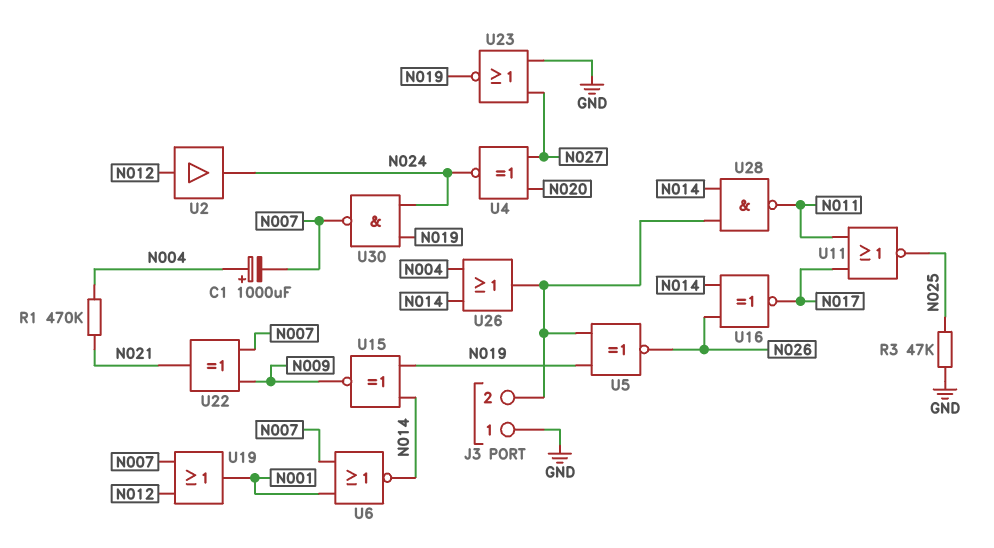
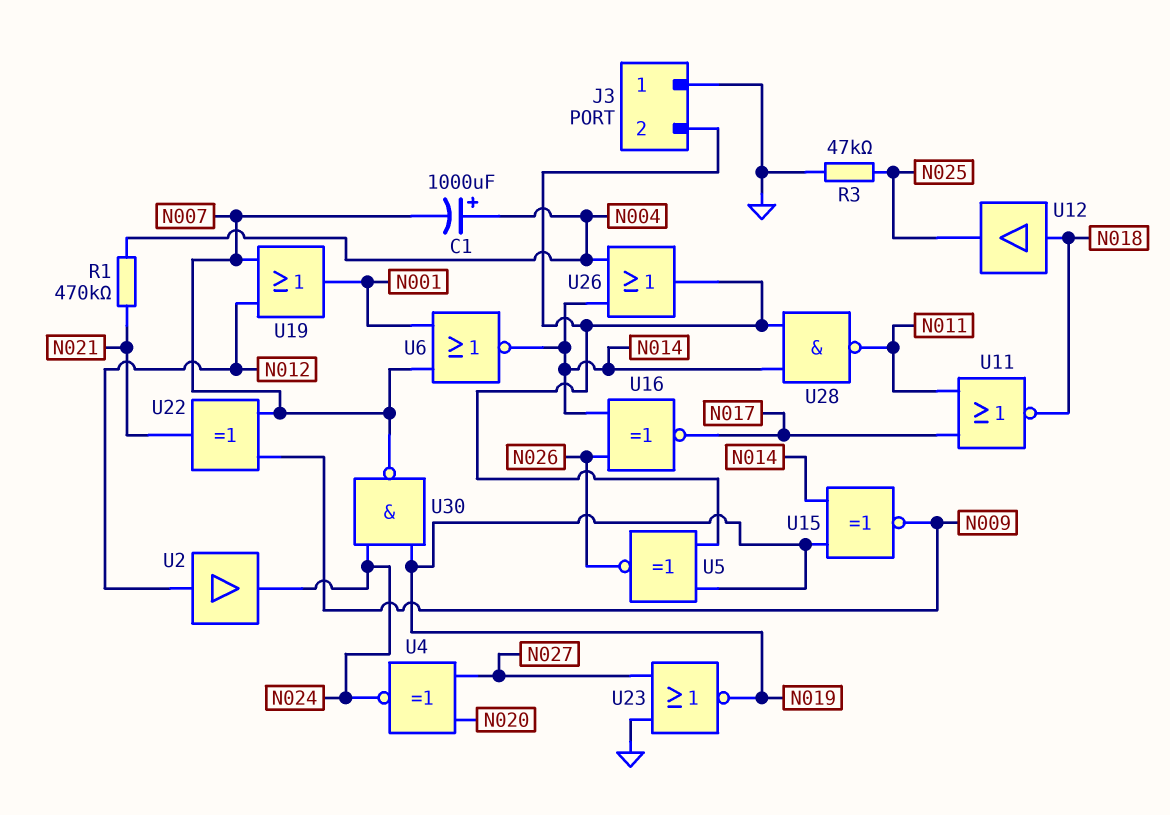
U11: NOR (in N011, in N017, out N025) -> NOR (in N011, in N017, out N018)
U12: none -> buffer (in N018, out N025)

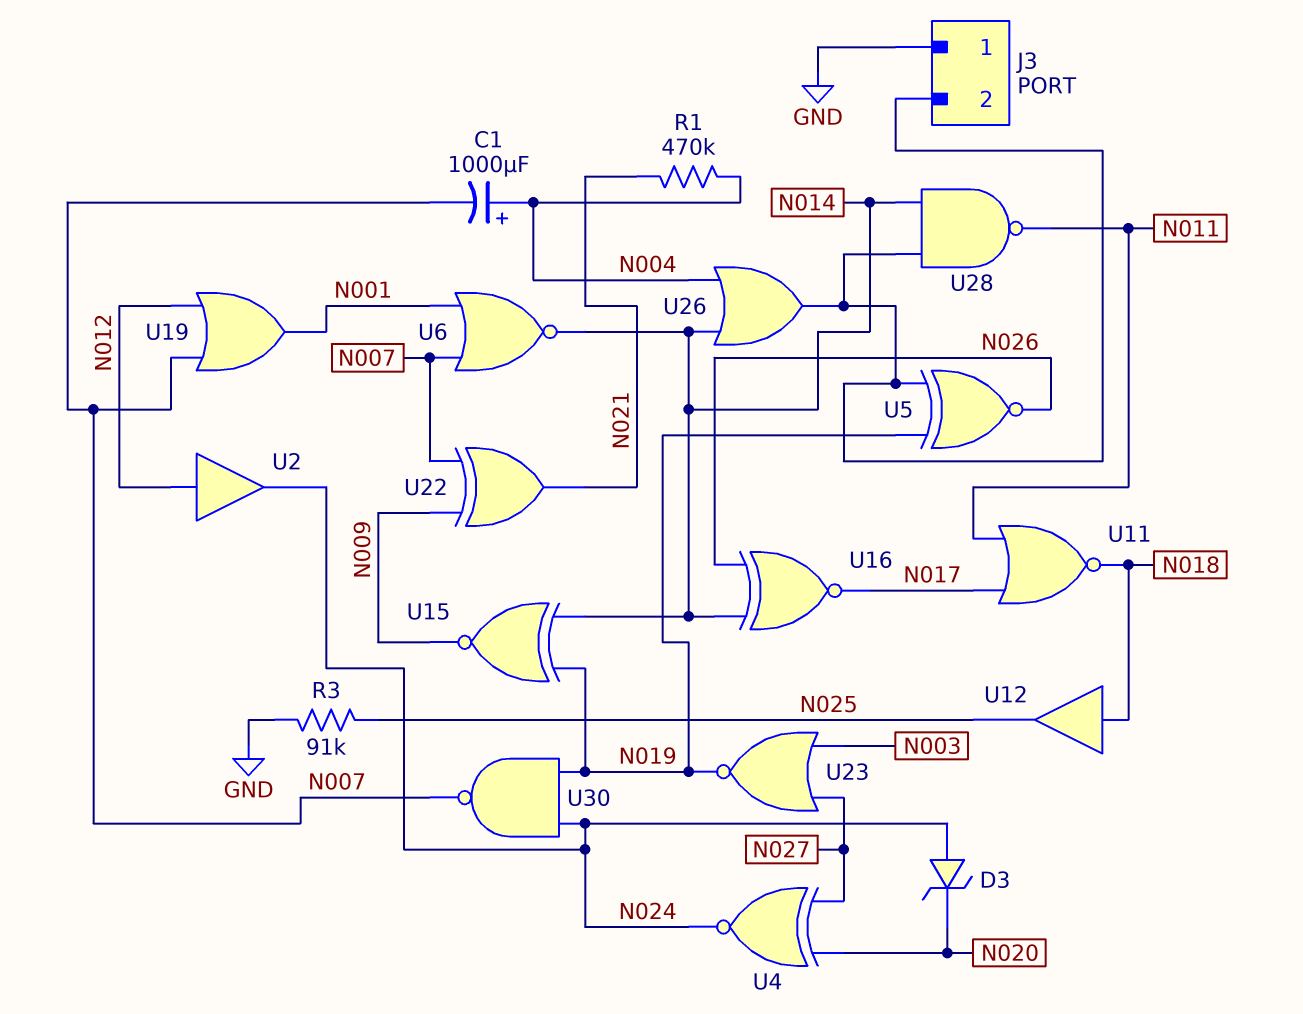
D3: none -> zener (A N024, K N020)
R3: 47k (GND, N025) -> 91k (GND, N025)
U23: NOR (in GND, in N027, out N019) -> NOR (in N003, in N027, out N019)

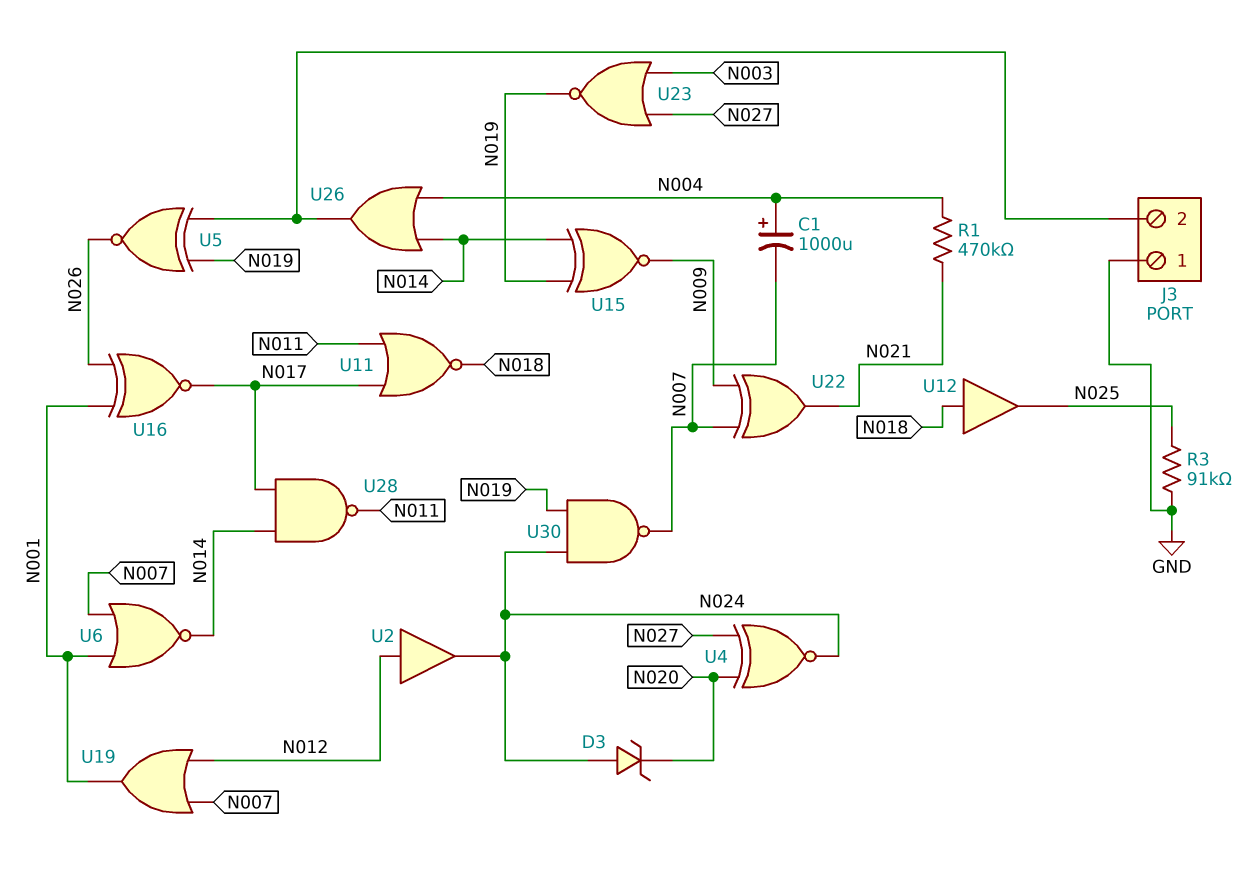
U16: XNOR (in N014, in N026, out N017) -> XNOR (in N001, in N026, out N017)
U28: NAND (in J3/2, in N014, out N011) -> NAND (in N014, in N017, out N011)

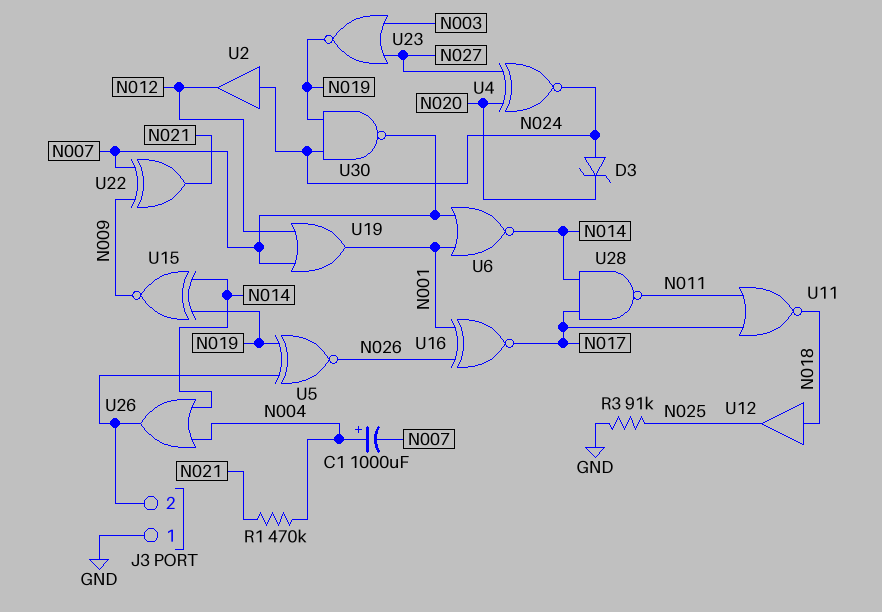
U2: buffer (in N012, out N024) -> buffer (in N024, out N012)

